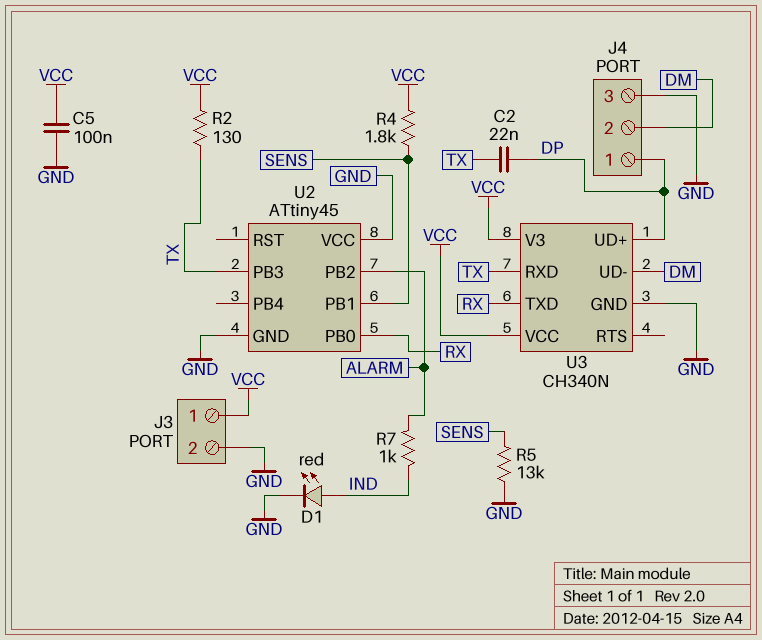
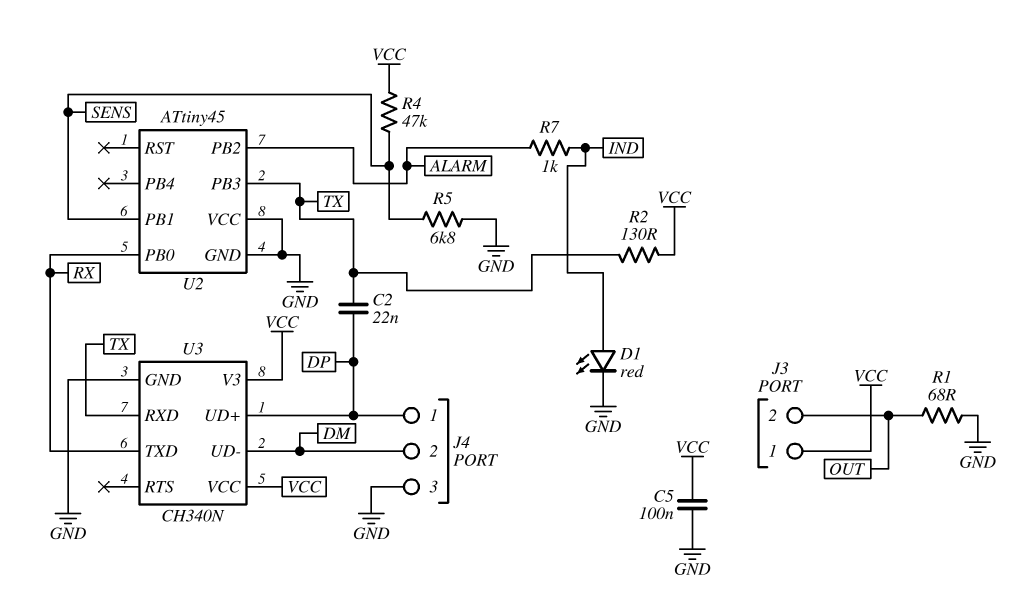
J3 pin 2: GND -> OUT
R1: none -> 68 (GND, OUT)
R4: 1.8k (SENS, VCC) -> 47k (SENS, VCC)
R5: 13k (GND, SENS) -> 6.8k (GND, SENS)

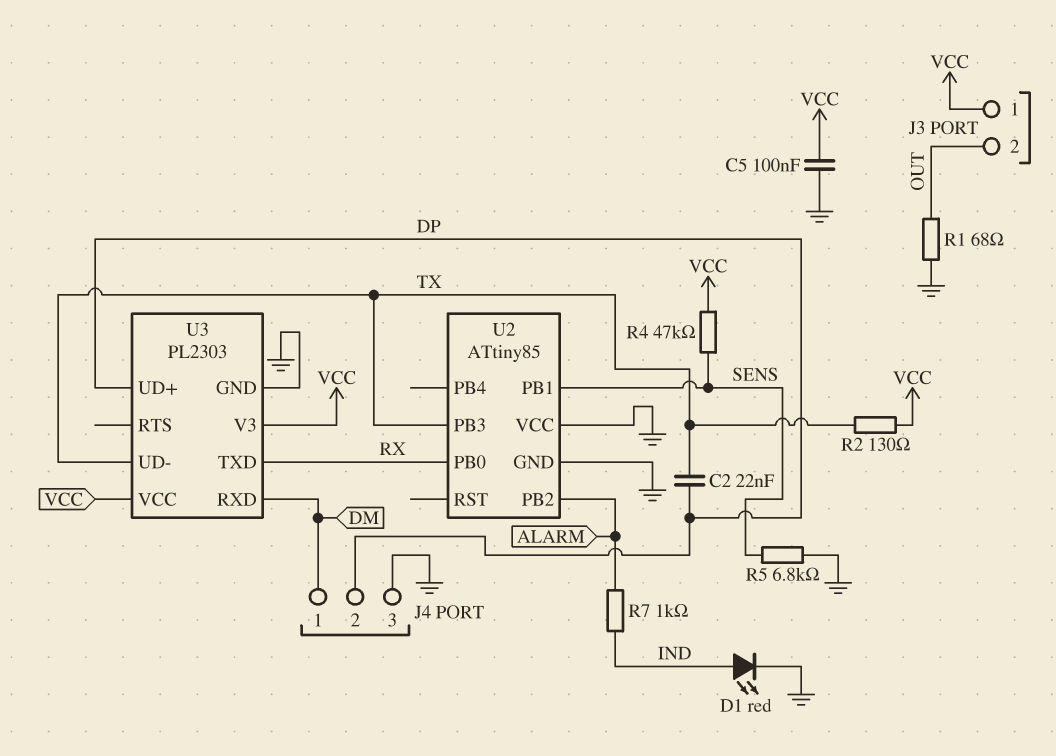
J4 pin 1: DP -> DM
J4 pin 2: DM -> DP
U2: ATtiny45 -> ATtiny85
U3: CH340N -> PL2303
U3 pin RXD: TX -> DM
U3 pin UD-: DM -> TX

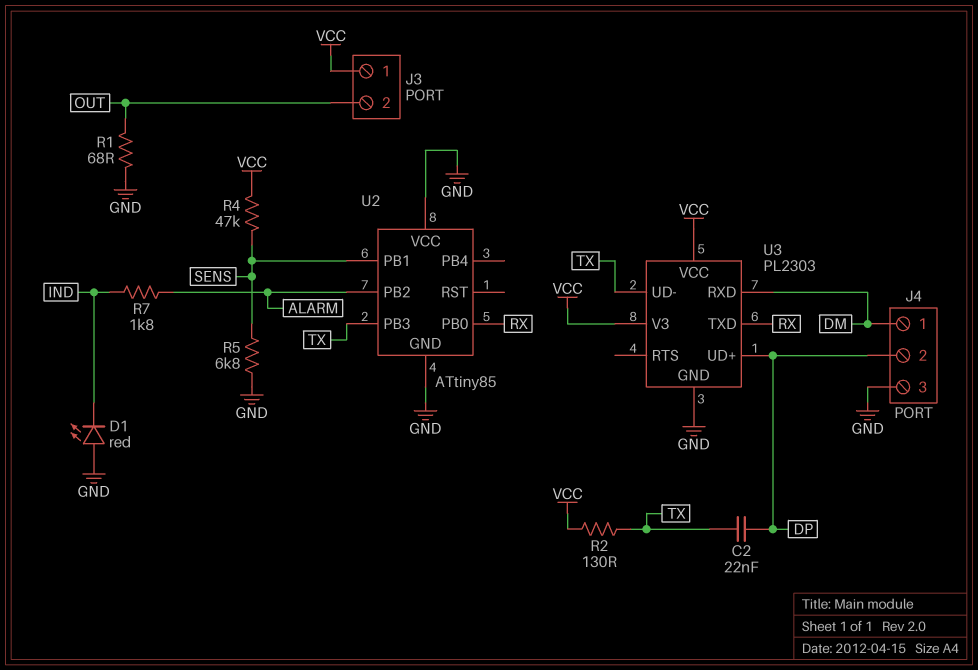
C5: 100nF (GND, VCC) -> none
D1: LED red (A IND, K GND) -> LED red (A GND, K IND)
R7: 1k (ALARM, IND) -> 1.8k (ALARM, IND)

